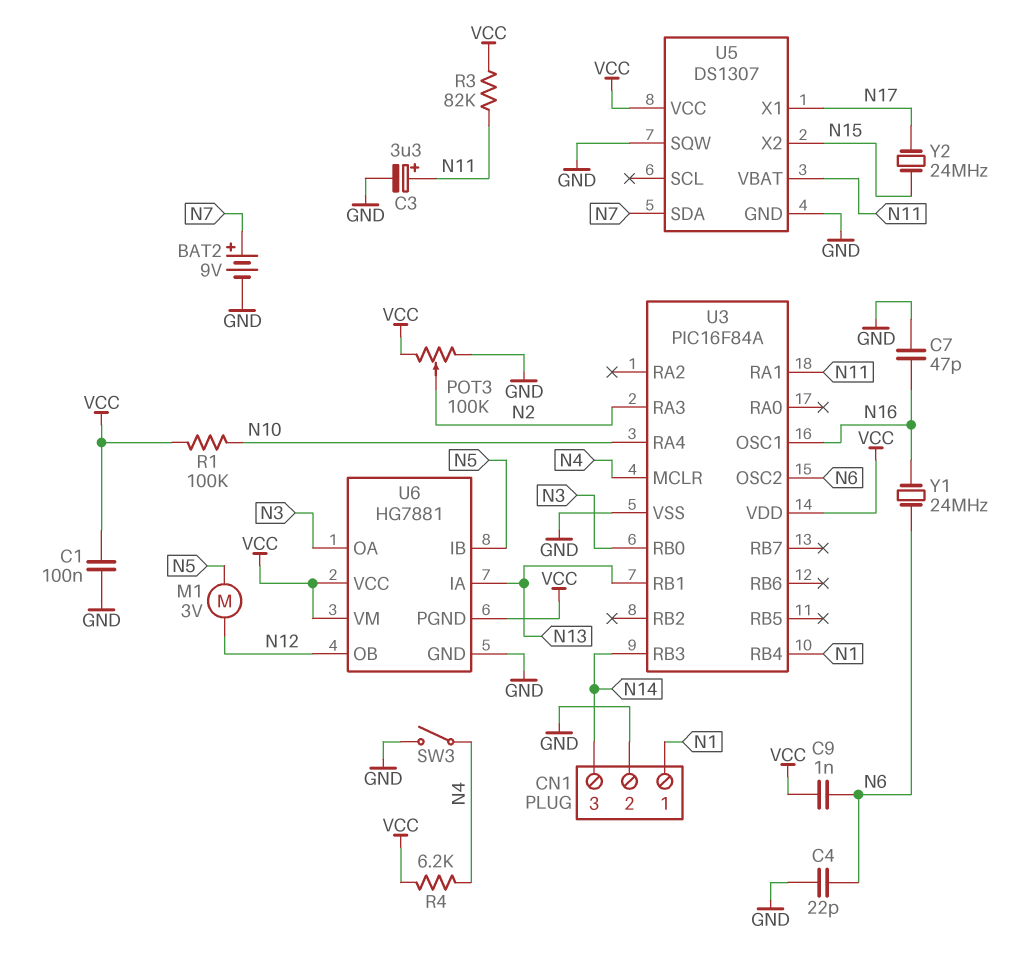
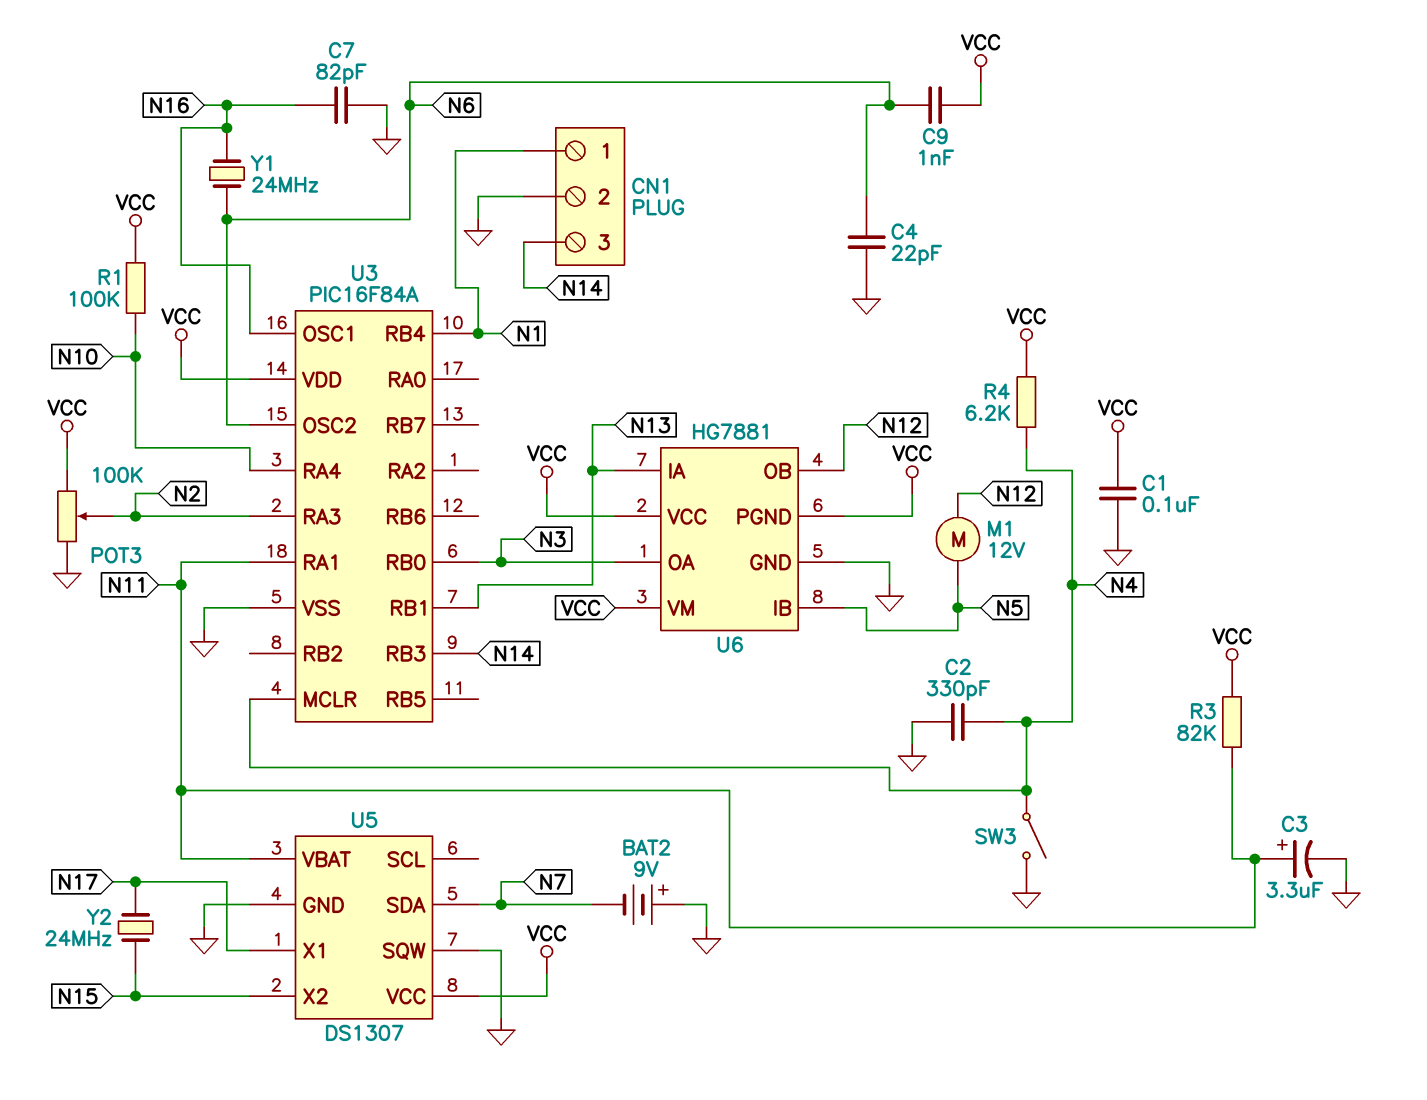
BAT2: 9V (plus N7, minus GND) -> 9V (plus GND, minus N7)
C2: none -> 330pF (GND, N4)
C7: 47pF (GND, N16) -> 82pF (GND, N16)
M1: motor 3V (N5, N12) -> motor 12V (N5, N12)

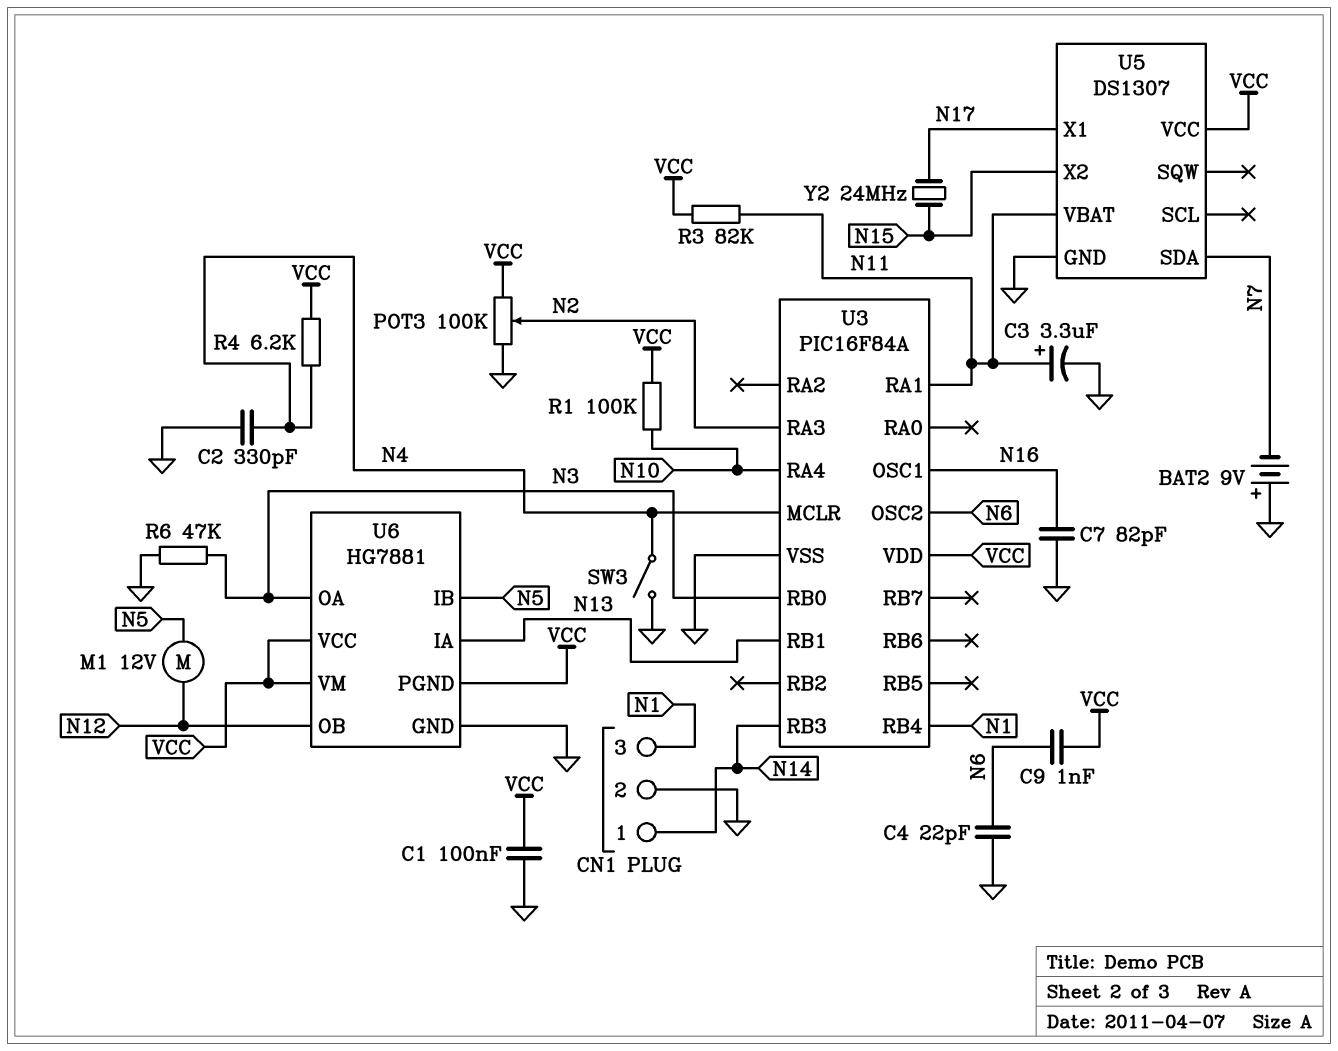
CN1 pin 1: N1 -> N14
CN1 pin 3: N14 -> N1
R6: none -> 47k (GND, N3)
U5 pin SQW: GND -> none
Y1: 24MHz (N6, N16) -> none

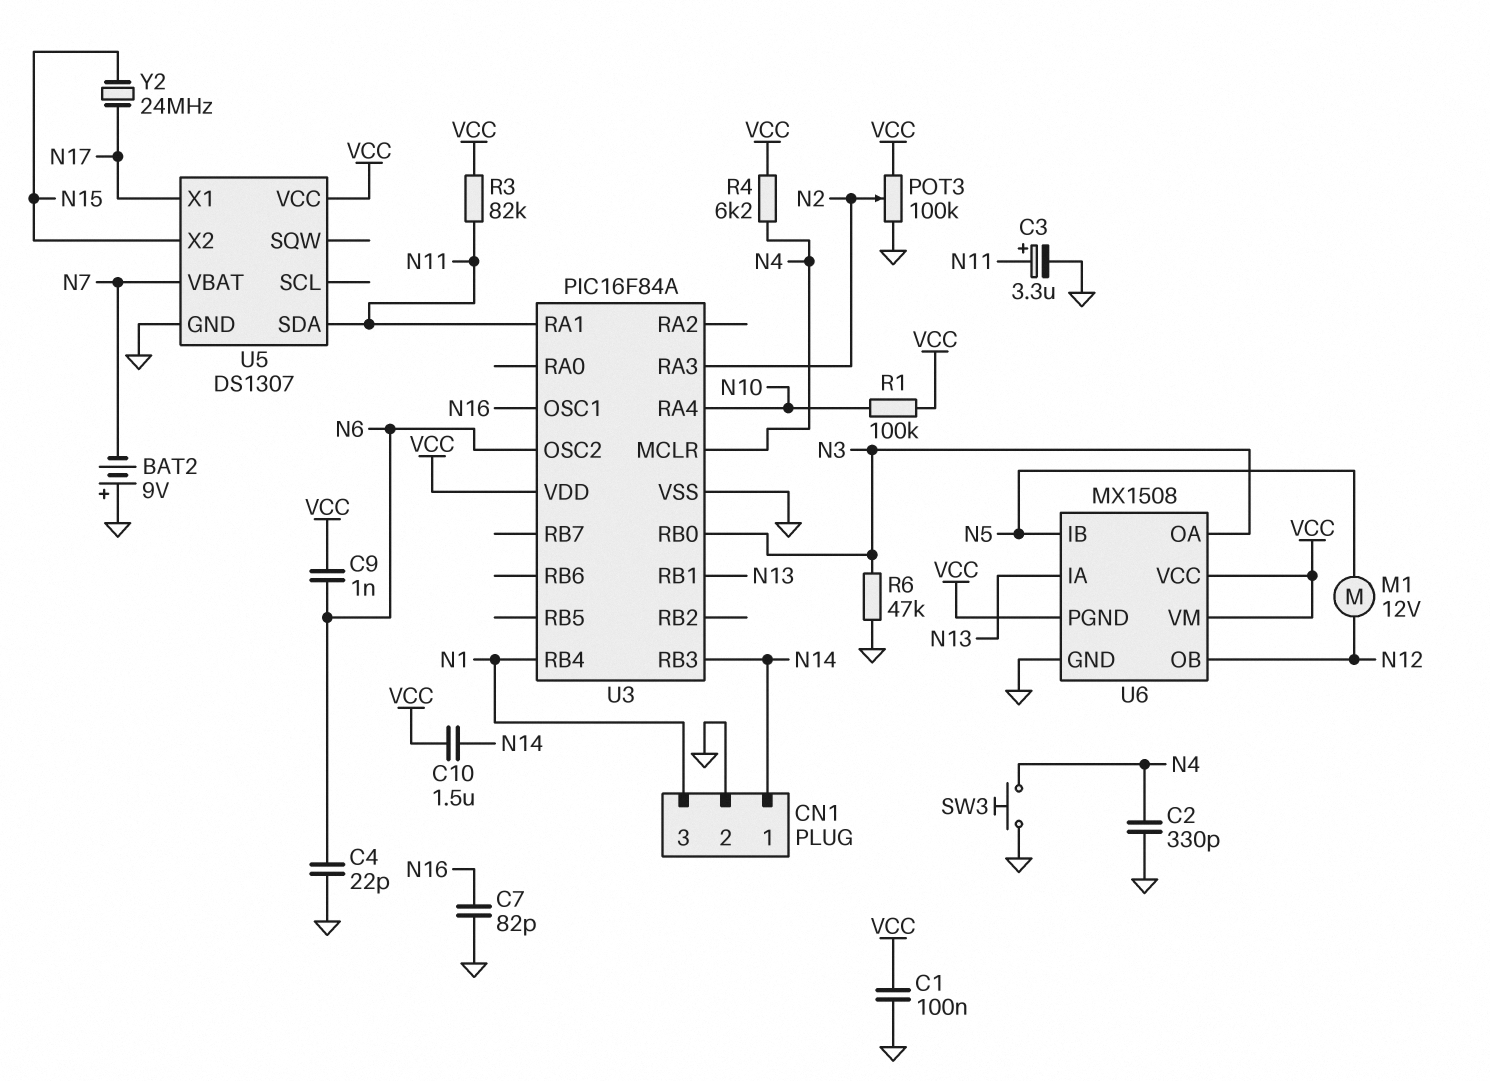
C10: none -> 1.5uF (N14, VCC)
SW3: switch (GND, N4) -> button (GND, N4)
U5 pin SDA: N7 -> N11
U5 pin VBAT: N11 -> N7
U6: HG7881 -> MX1508

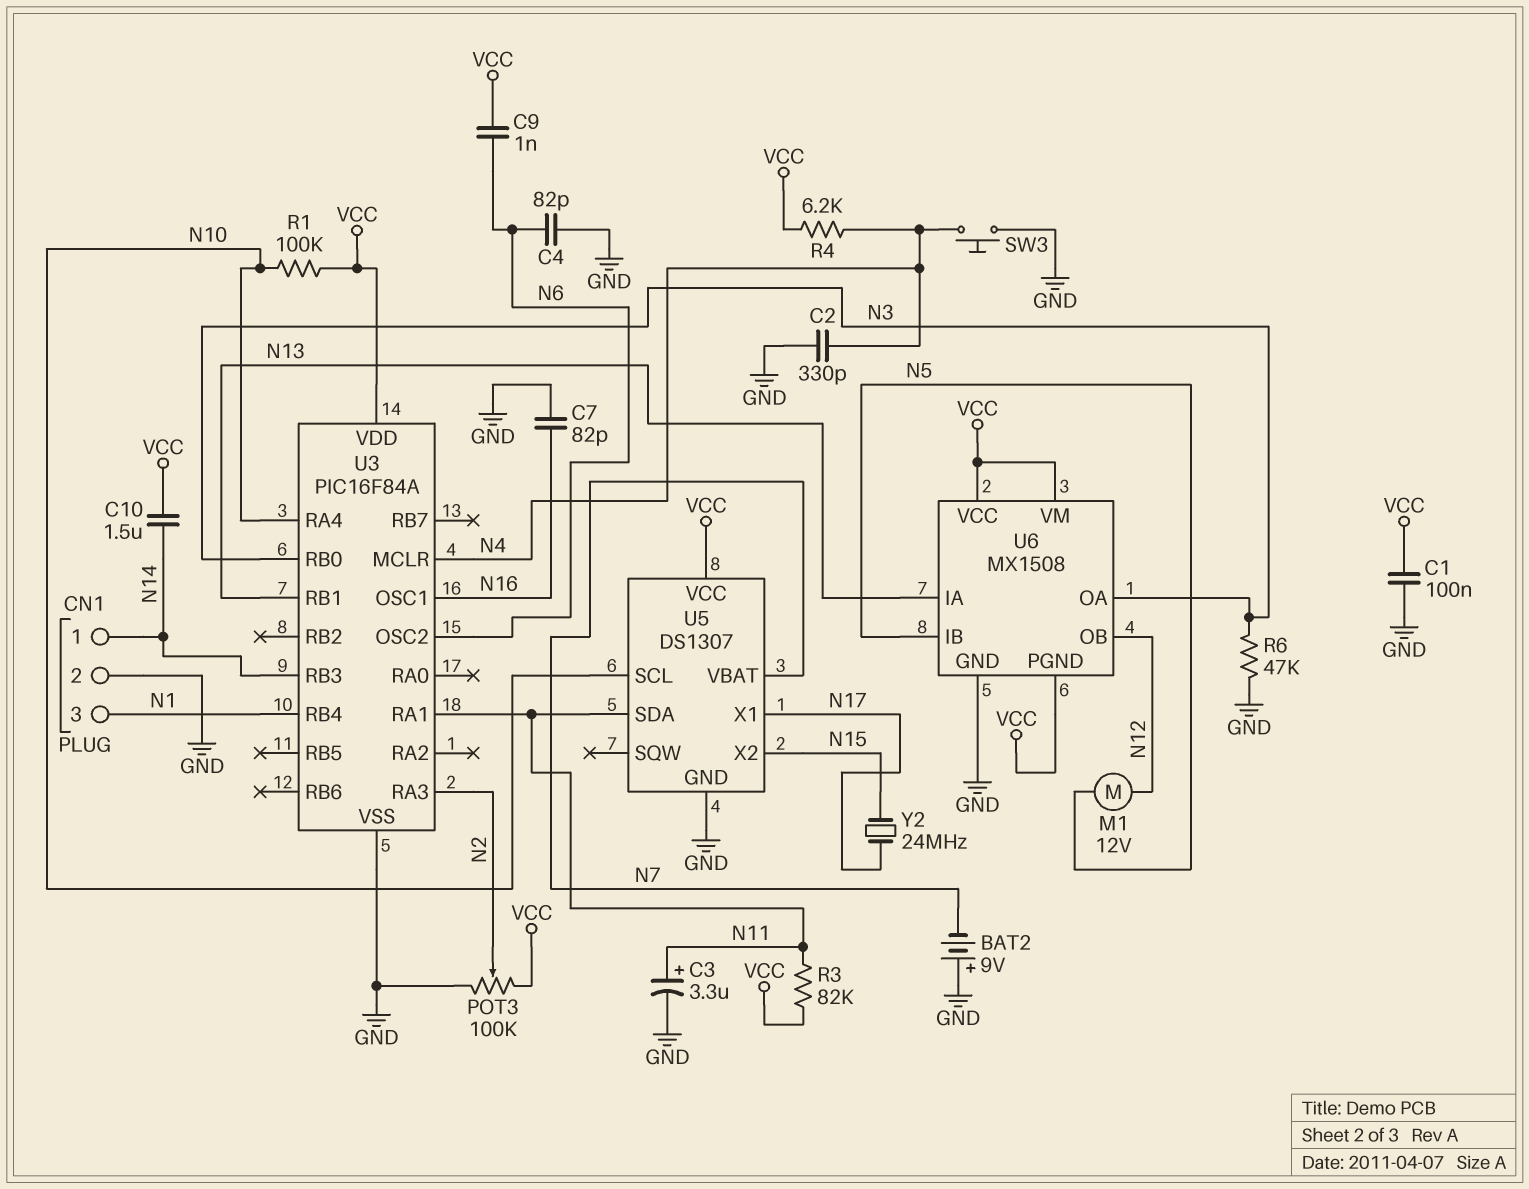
C4: 22pF (GND, N6) -> 82pF (GND, N6)
U5 pin SCL: none -> N10

